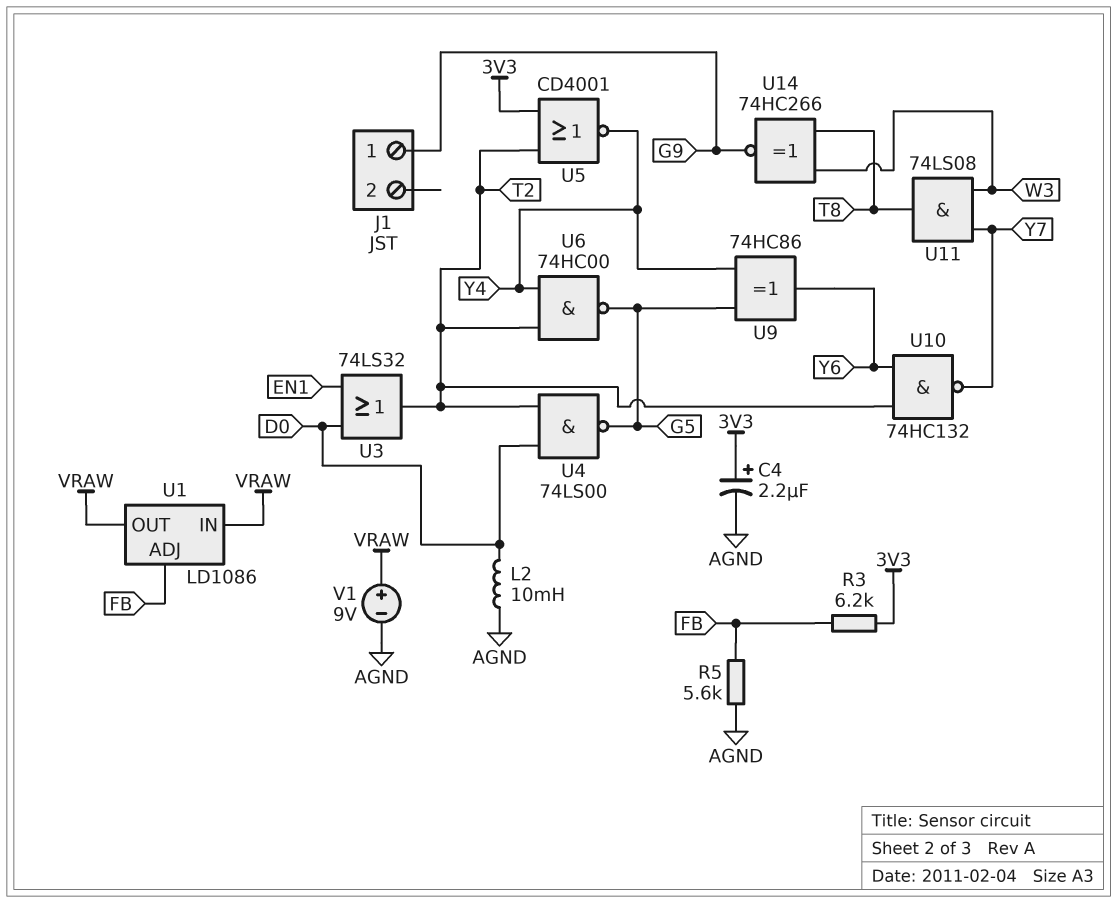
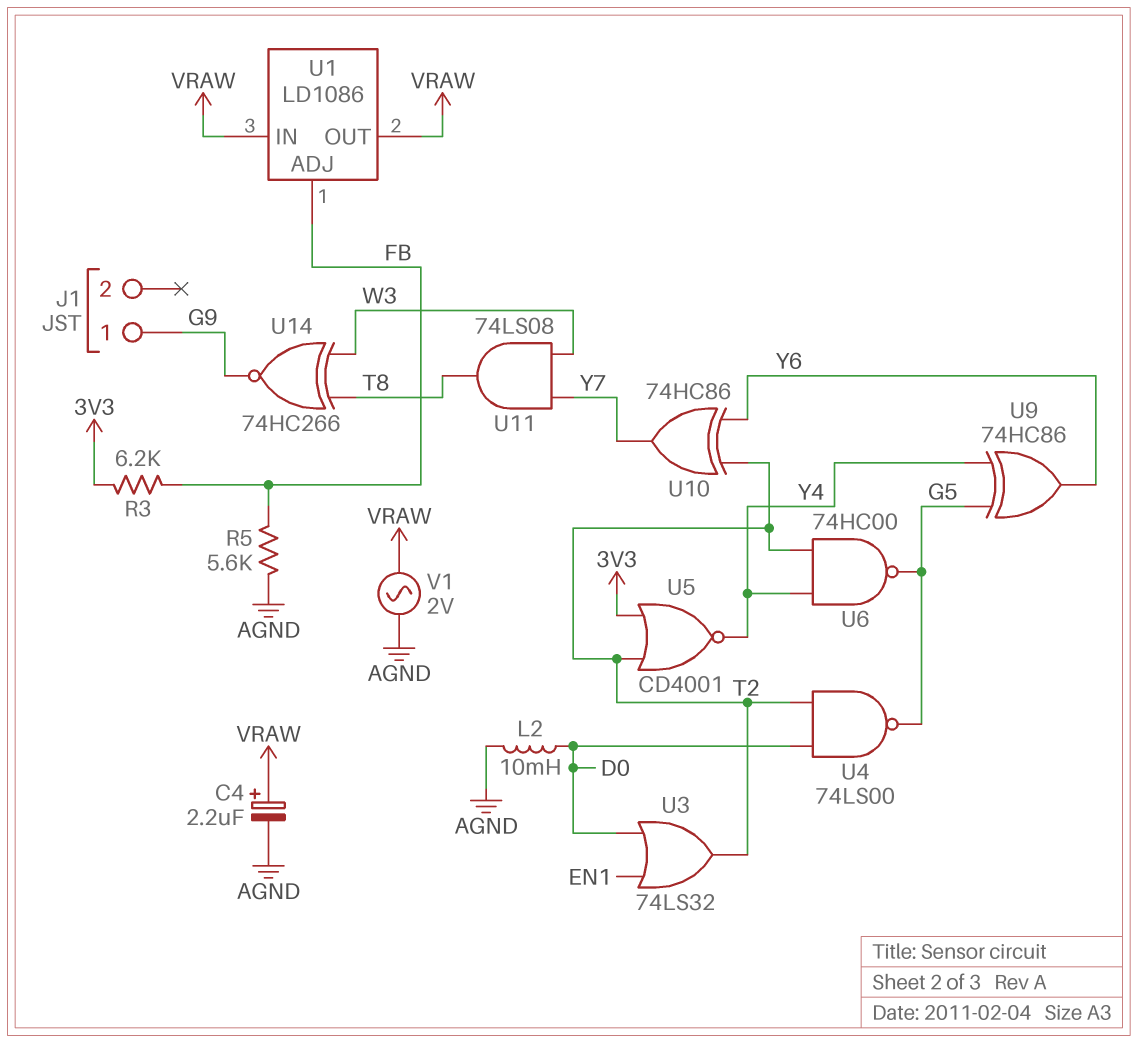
C4: 2.2uF (plus 3V3, minus AGND) -> 2.2uF (plus VRAW, minus AGND)
U10: NAND 74HC132 (in T2, in Y6, out Y7) -> XOR 74HC86 (in T2, in Y6, out Y7)
V1: 9V (plus VRAW, minus AGND) -> AC 2V (AGND, VRAW)

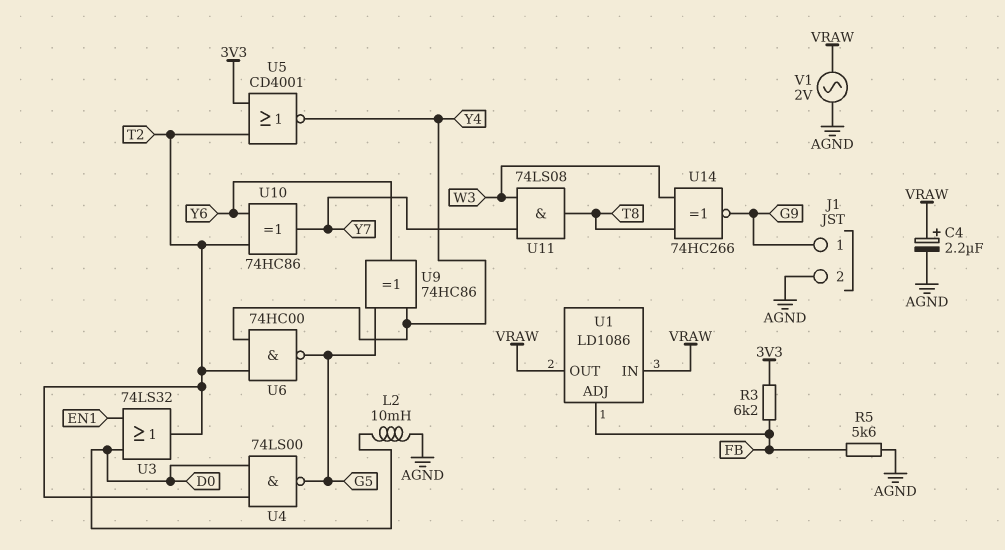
J1 pin 2: none -> AGND

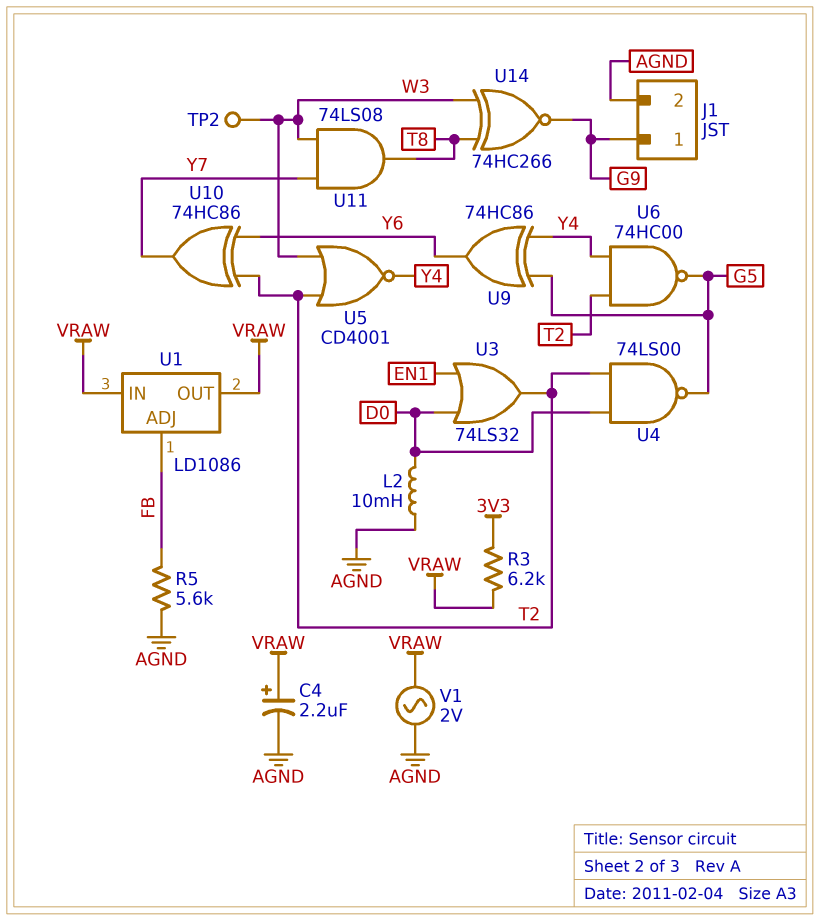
R3: 6.2k (3V3, FB) -> 6.2k (3V3, VRAW)
TP2: none -> test point (W3)
U5: NOR CD4001 (in 3V3, in T2, out Y4) -> NOR CD4001 (in T2, in W3, out Y4)

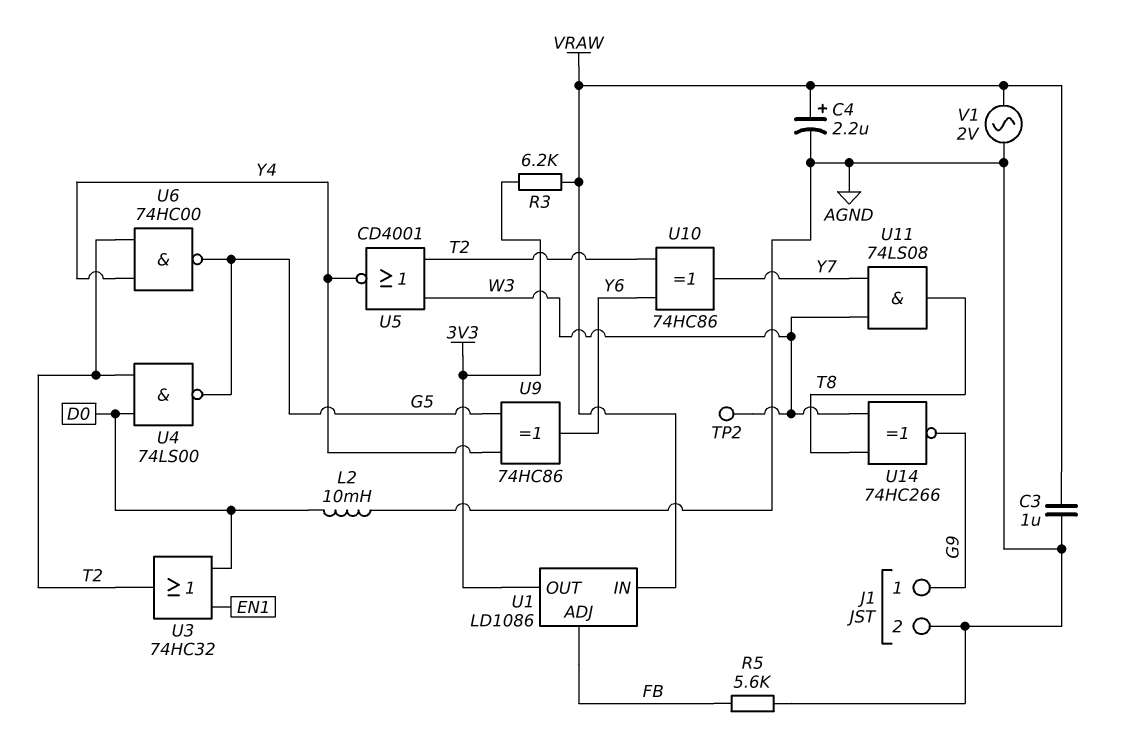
C3: none -> 1uF (AGND, VRAW)
U1 pin OUT: VRAW -> 3V3
U3: OR 74LS32 (in D0, in EN1, out T2) -> OR 74HC32 (in D0, in EN1, out T2)

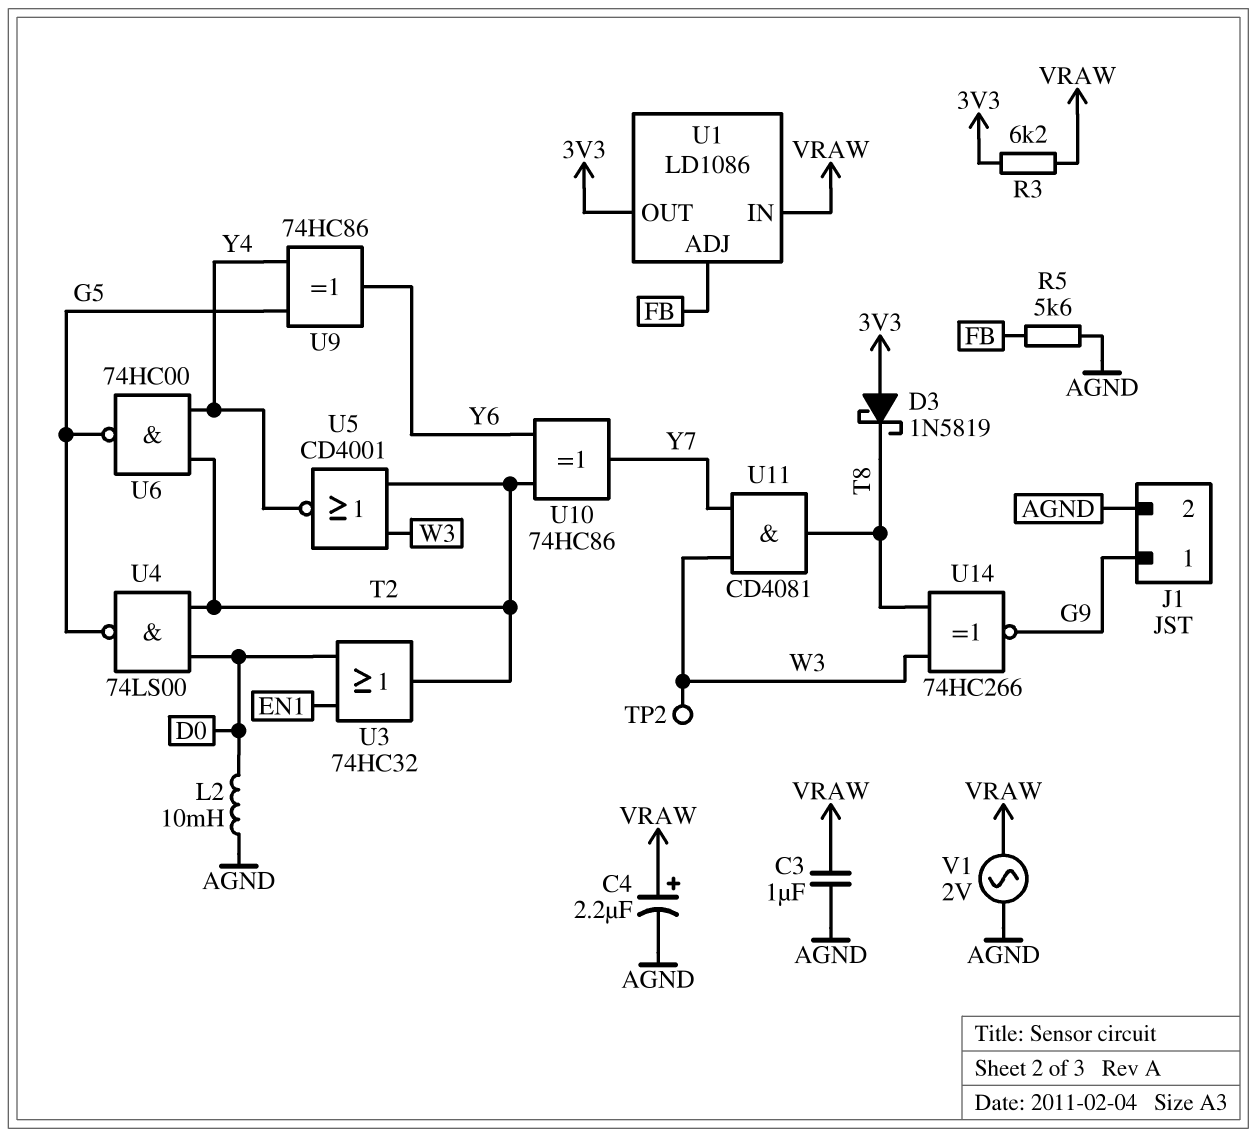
D3: none -> schottky 1N5819 (A 3V3, K T8)
U11: AND 74LS08 (in W3, in Y7, out T8) -> AND CD4081 (in W3, in Y7, out T8)

